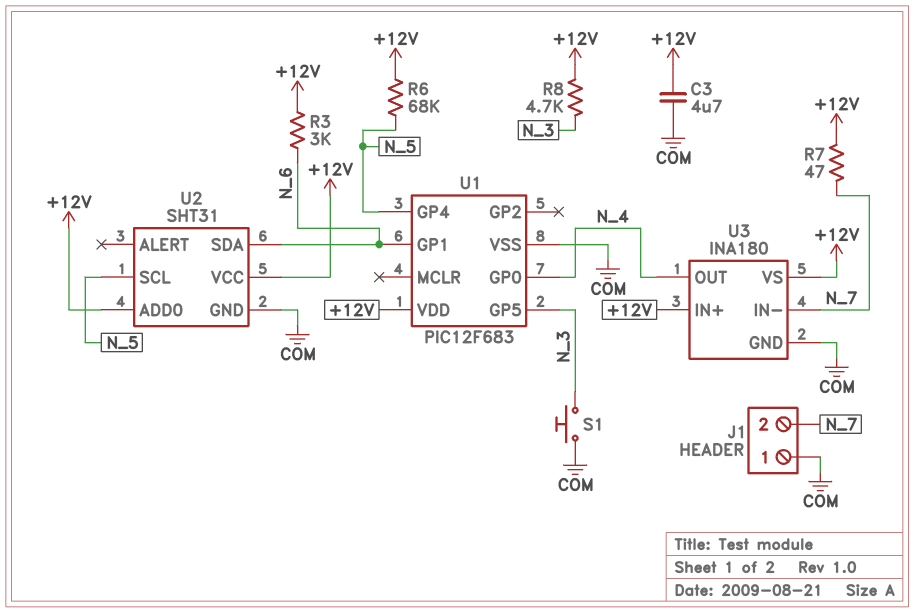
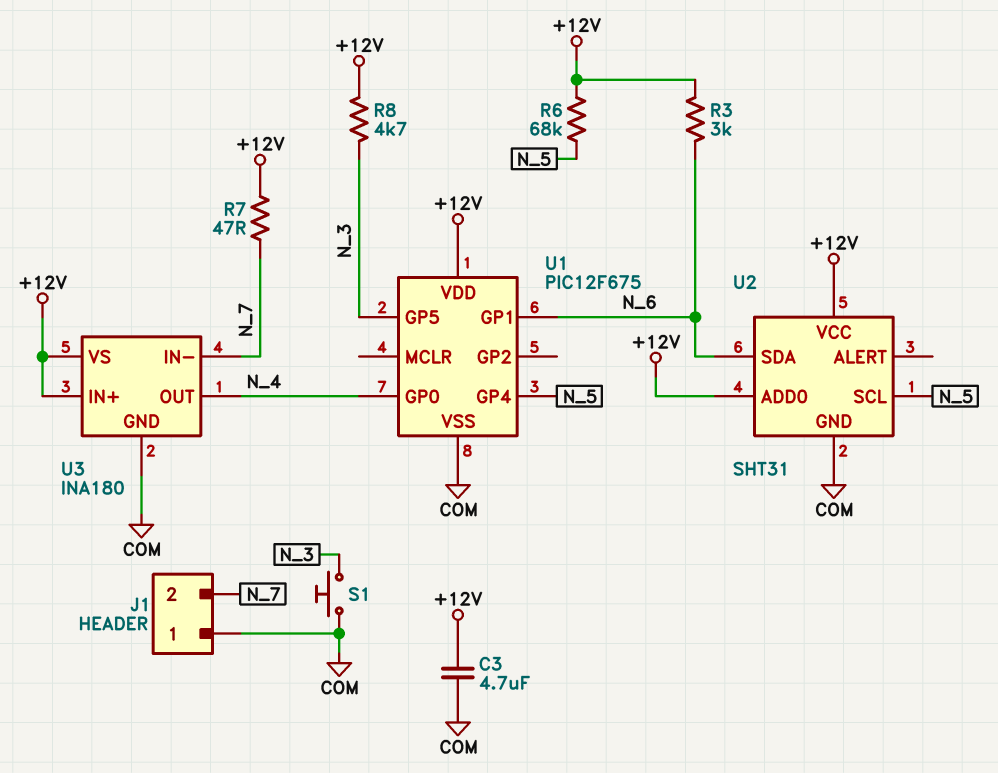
U1: PIC12F683 -> PIC12F675

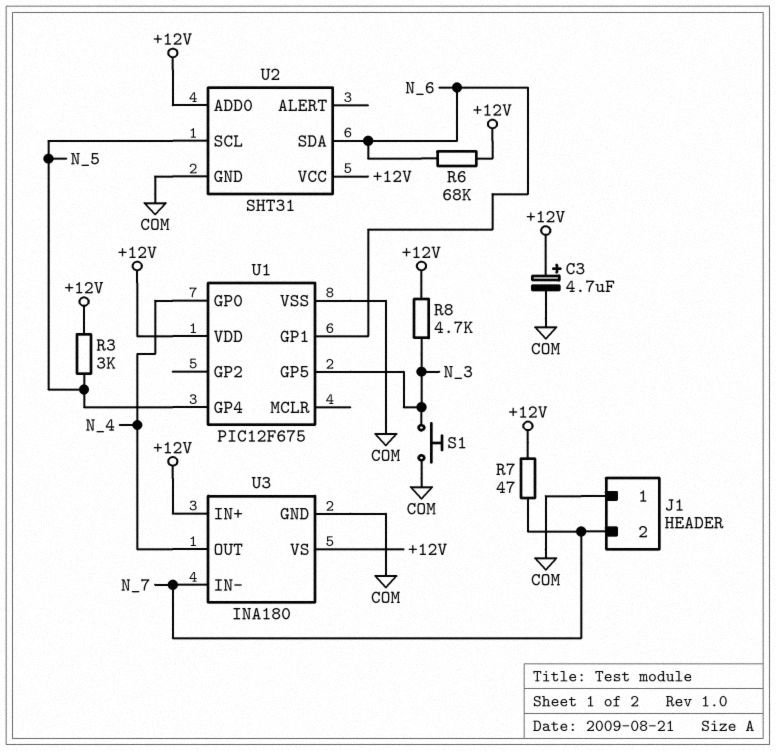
C3: 4.7uF (+12V, COM) -> 4.7uF (plus +12V, minus COM)
R3: 3k (+12V, N_6) -> 3k (+12V, N_5)
R6: 68k (+12V, N_5) -> 68k (+12V, N_6)

